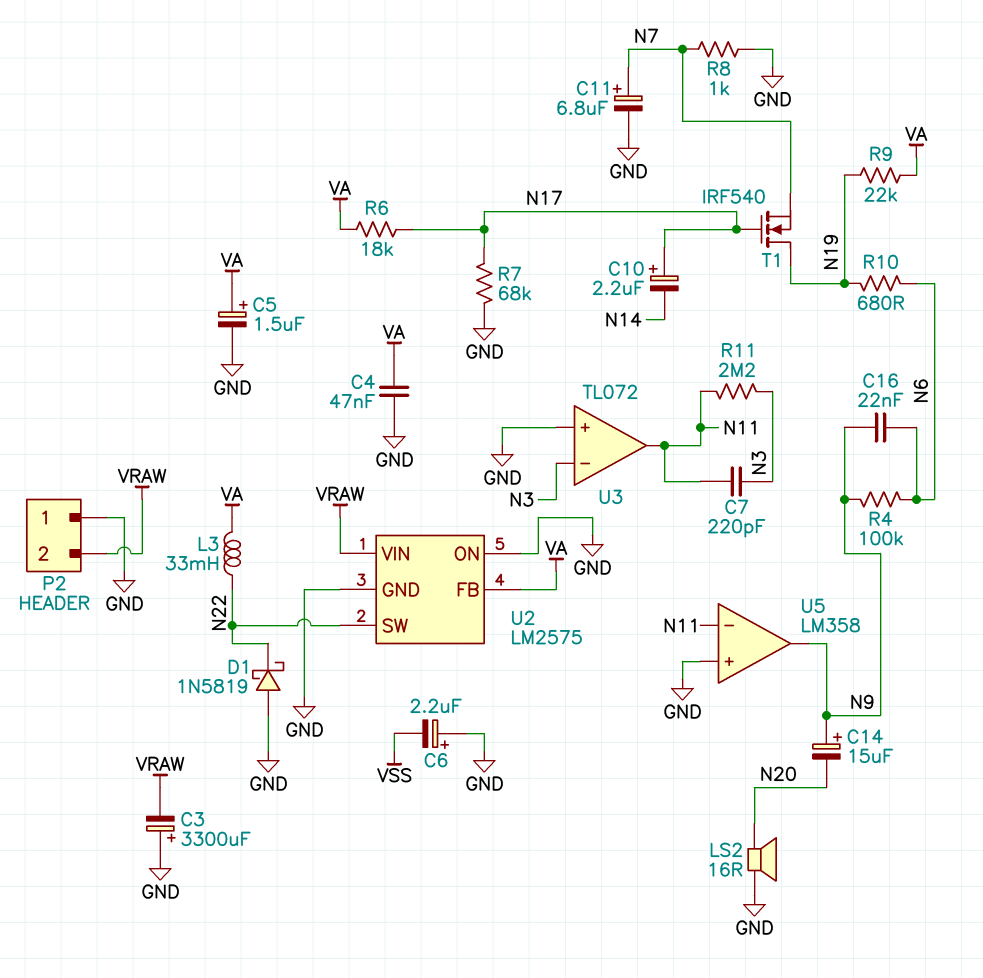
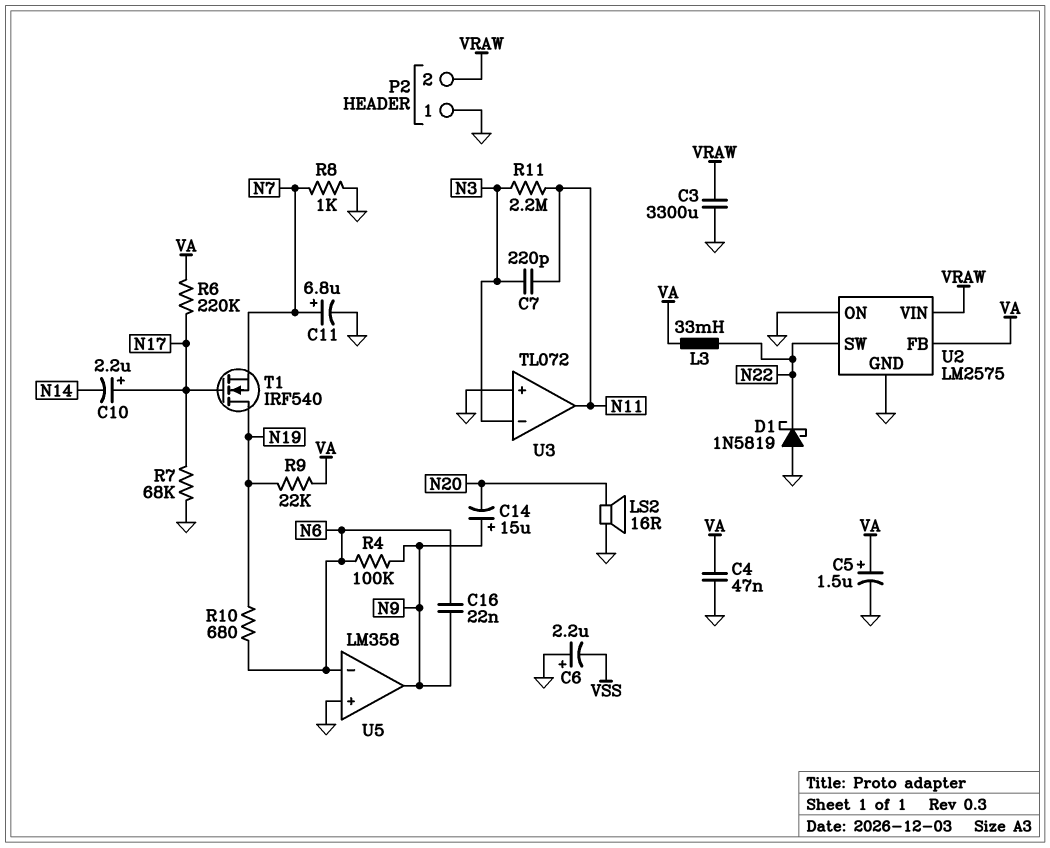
C3: 3300uF (plus GND, minus VRAW) -> 3300uF (GND, VRAW)
R6: 18k (N17, VA) -> 220k (N17, VA)
U5 pin in-: N11 -> N6

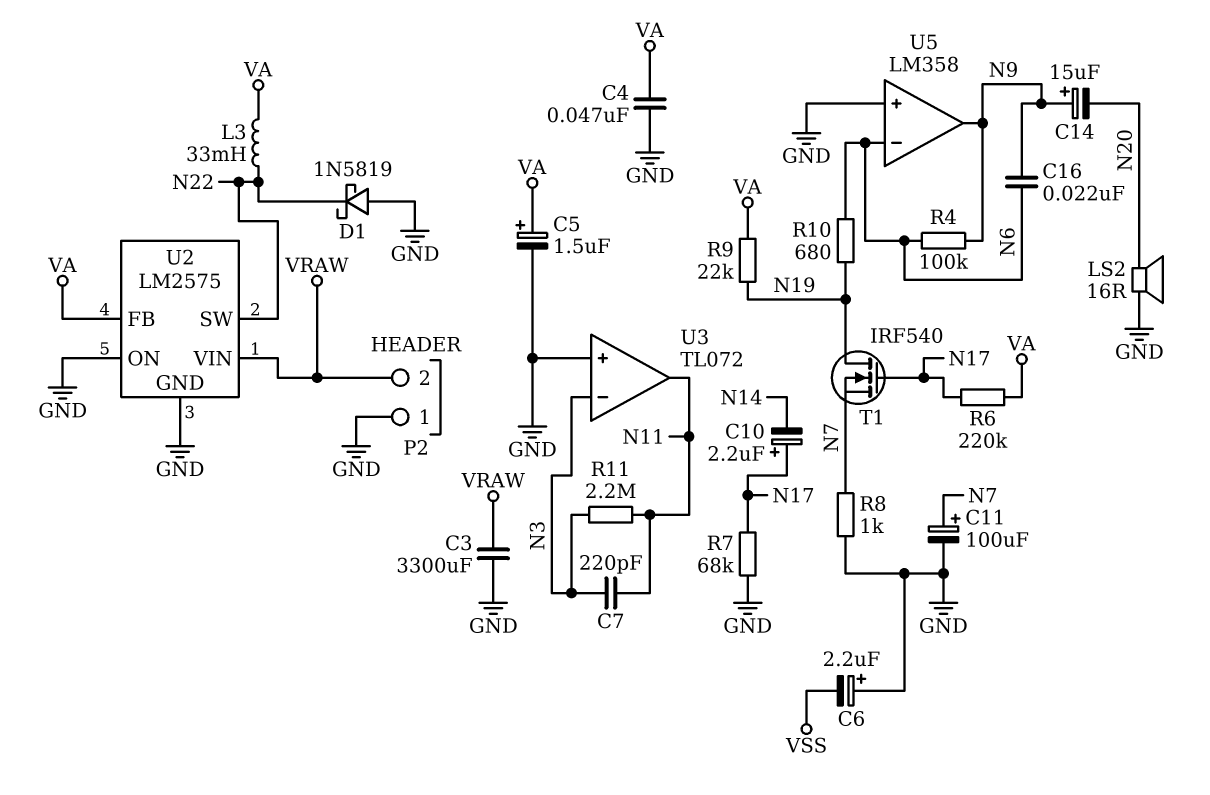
C11: 6.8uF (plus N7, minus GND) -> 100uF (plus N7, minus GND)

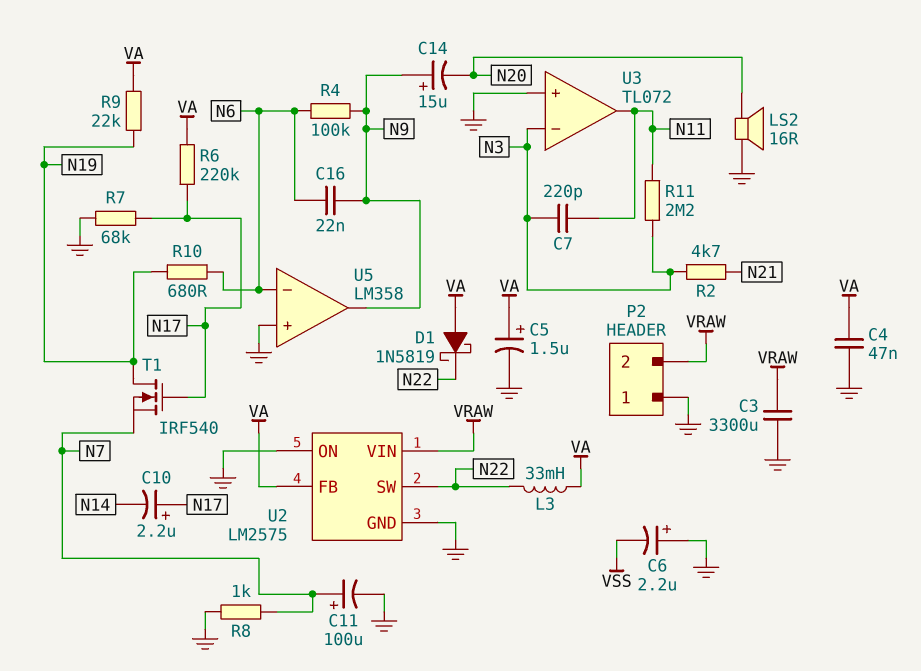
D1: schottky 1N5819 (A GND, K N22) -> schottky 1N5819 (A VA, K N22)
R2: none -> 4.7k (N3, N21)

